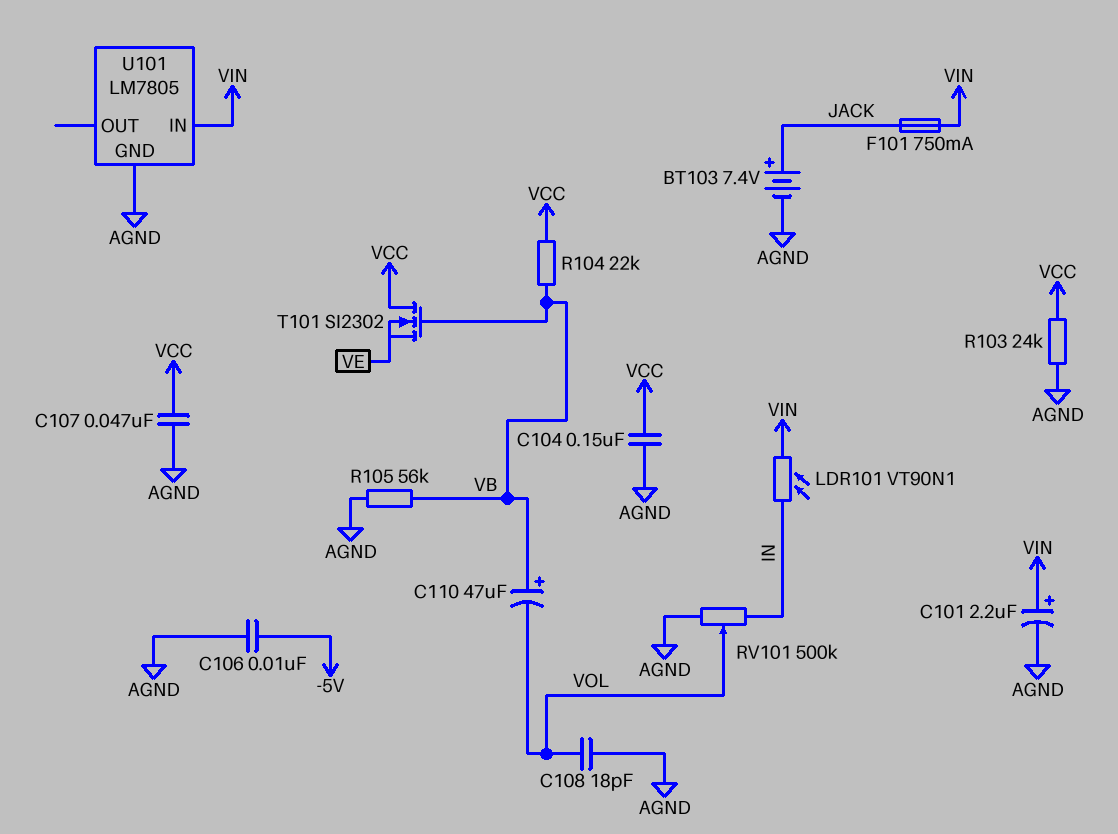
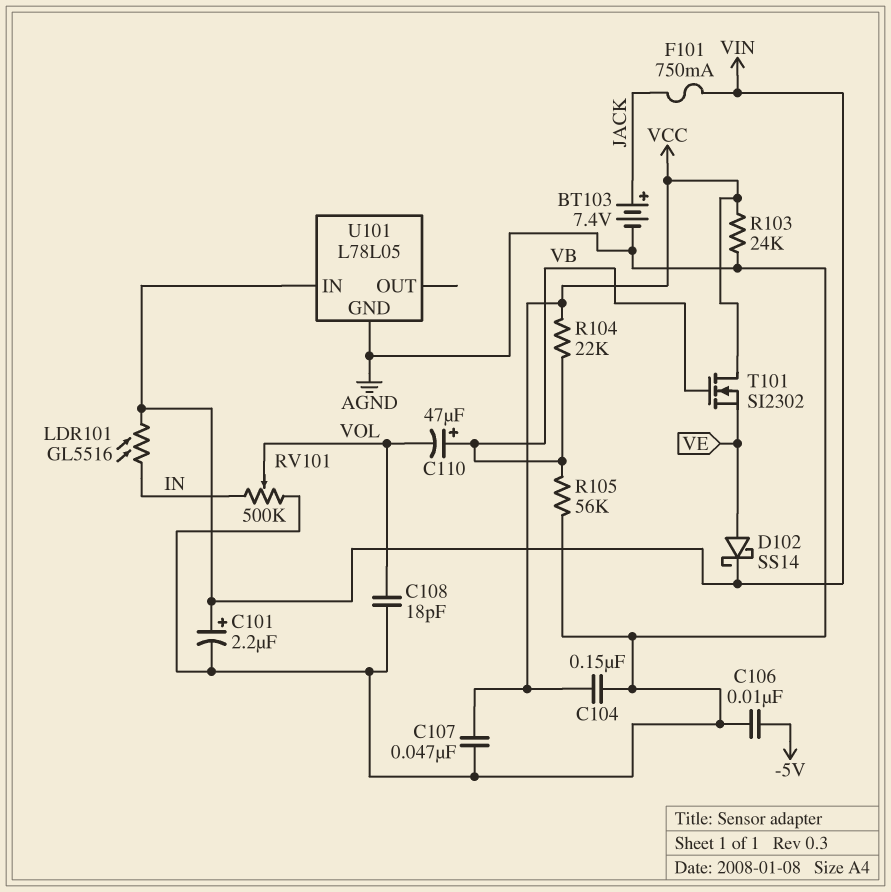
D102: none -> schottky SS14 (A VE, K VIN)
LDR101: VT90N1 (IN, VIN) -> GL5516 (IN, VIN)
U101: LM7805 -> L78L05

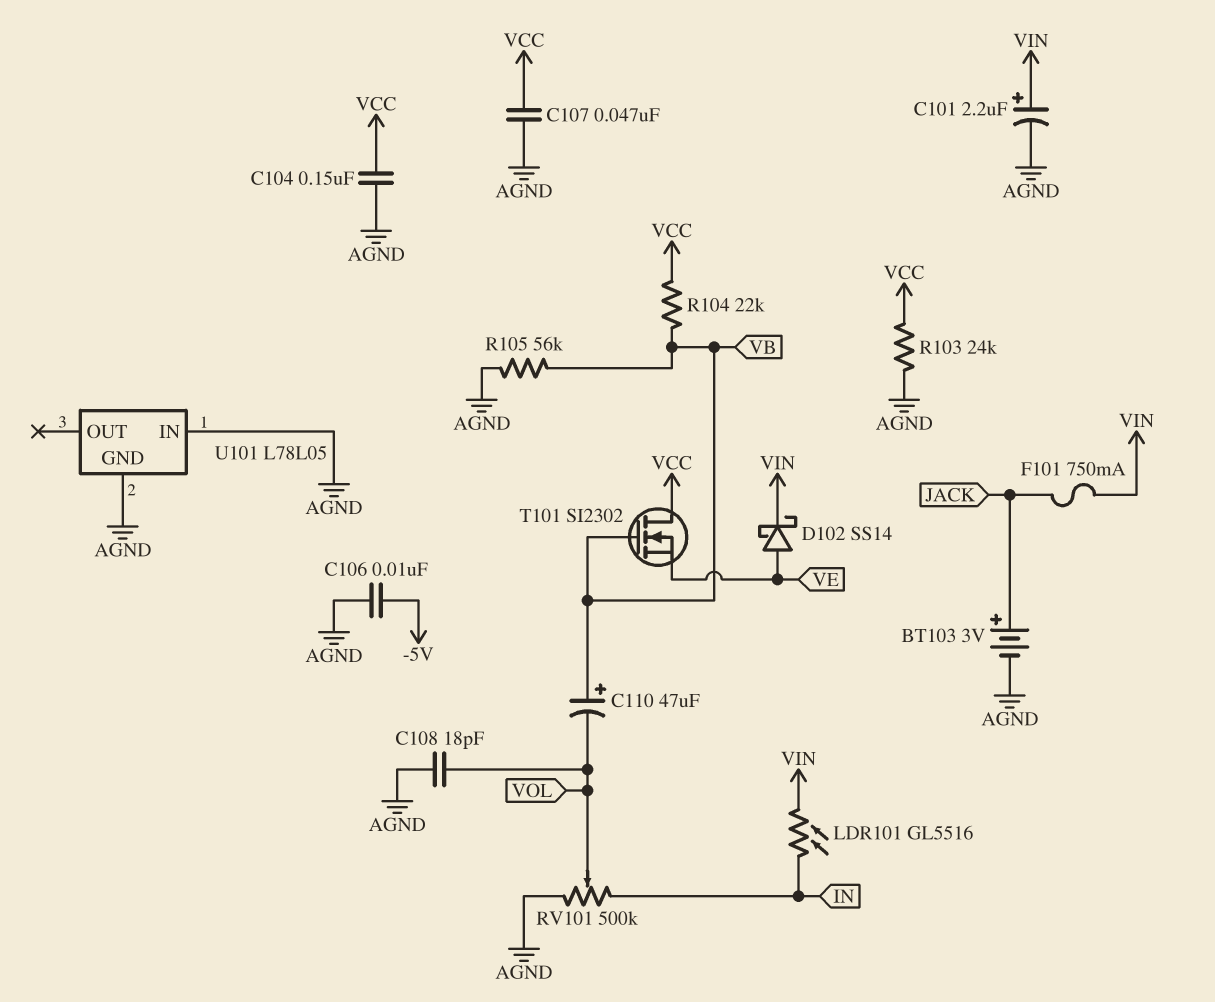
BT103: 7.4V (plus JACK, minus AGND) -> 3V (plus JACK, minus AGND)
U101 pin IN: VIN -> AGND

